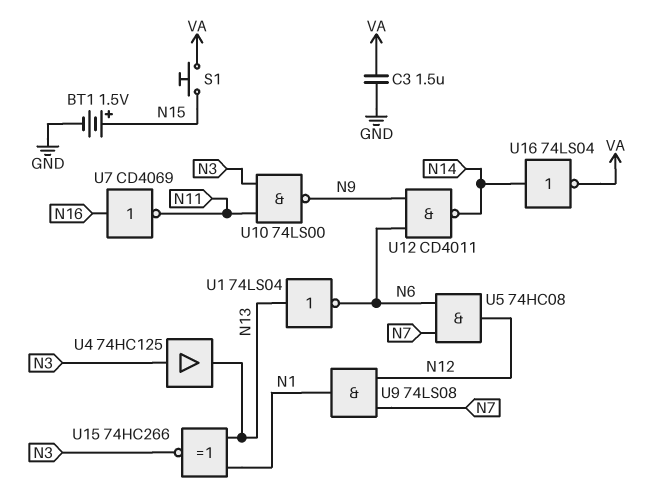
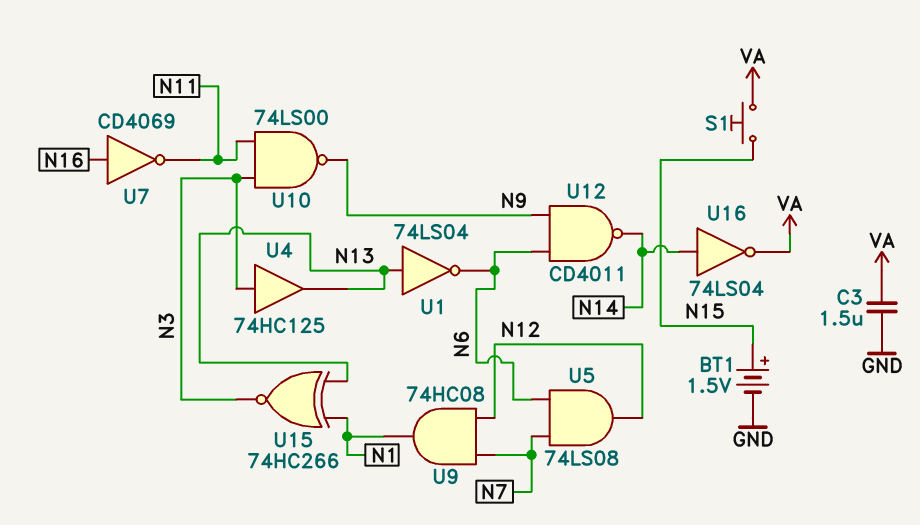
U5: AND 74HC08 (in N6, in N7, out N12) -> AND 74LS08 (in N6, in N7, out N12)
U9: AND 74LS08 (in N7, in N12, out N1) -> AND 74HC08 (in N7, in N12, out N1)

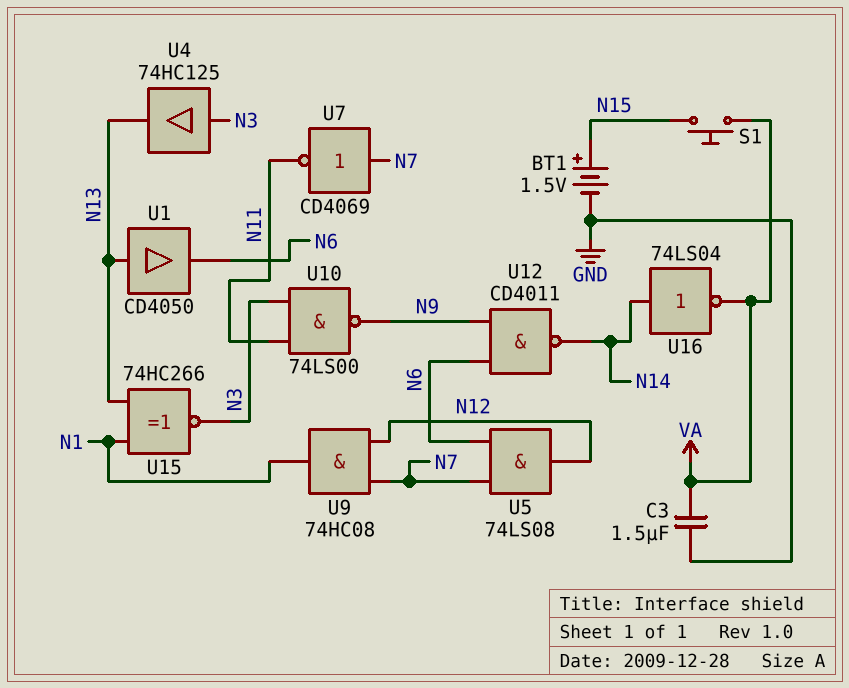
U1: NOT 74LS04 (in N13, out N6) -> buffer CD4050 (in N13, out N6)
U7: NOT CD4069 (in N16, out N11) -> NOT CD4069 (in N7, out N11)

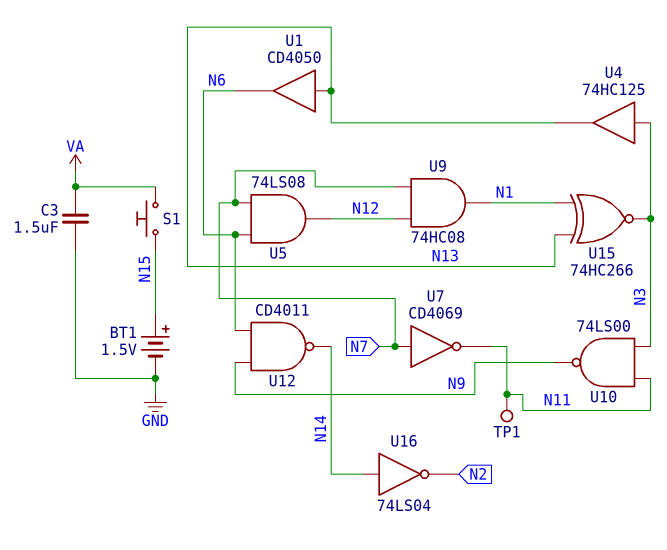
TP1: none -> test point (N11)
U16: NOT 74LS04 (in N14, out VA) -> NOT 74LS04 (in N14, out N2)

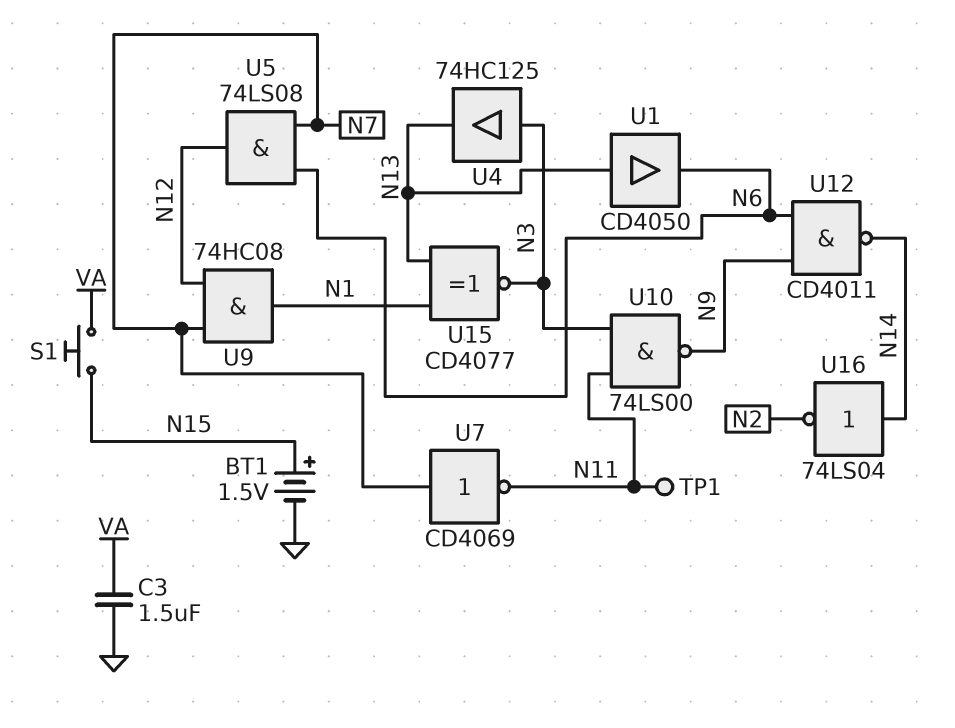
U15: XNOR 74HC266 (in N1, in N13, out N3) -> XNOR CD4077 (in N1, in N13, out N3)

